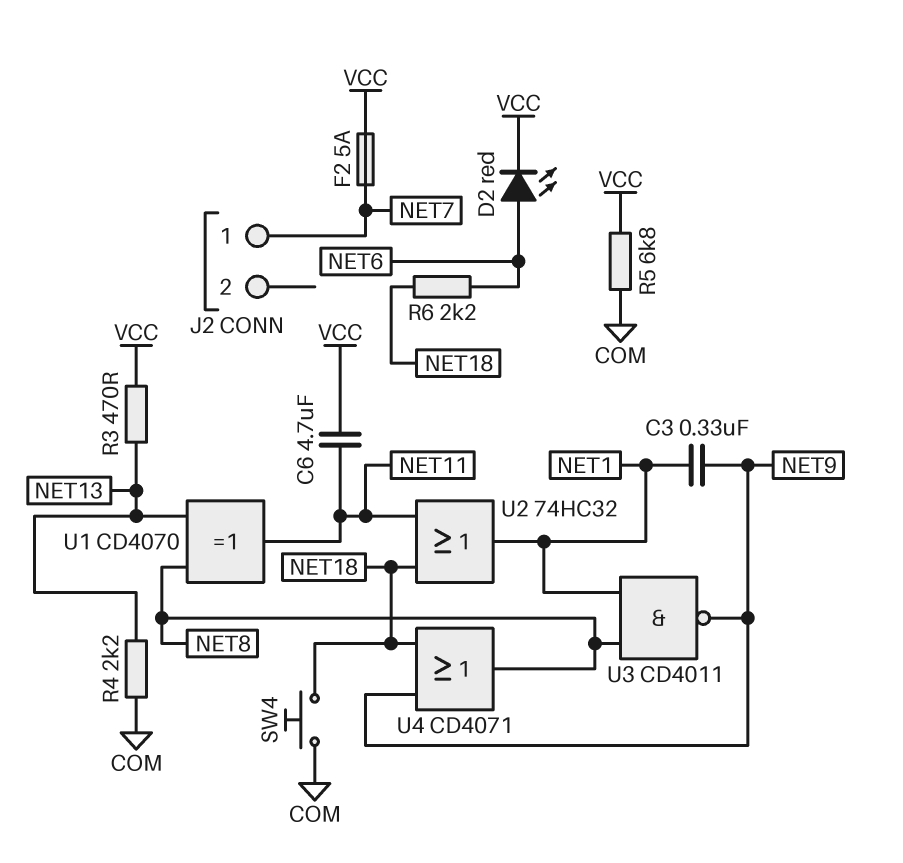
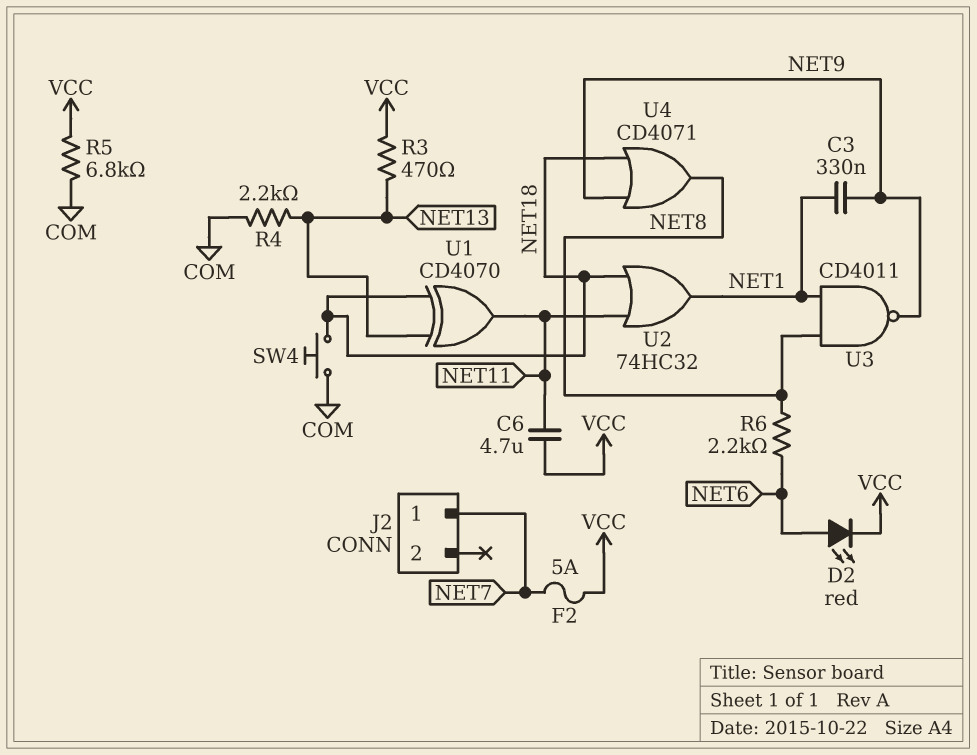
R6: 2.2k (NET6, NET18) -> 2.2k (NET6, NET8)
U1: XOR CD4070 (in NET8, in NET13, out NET11) -> XOR CD4070 (in NET13, in NET18, out NET11)

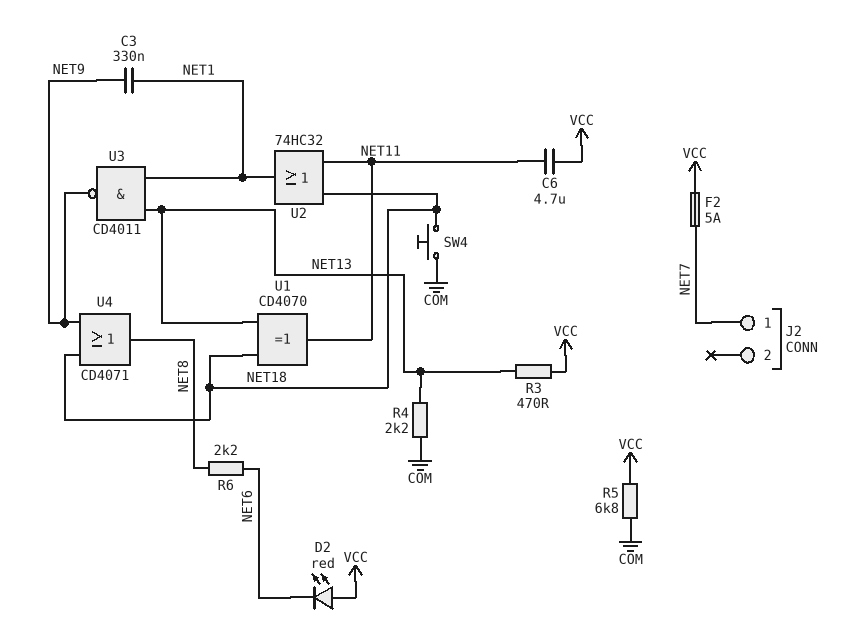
D2: LED red (A NET6, K VCC) -> LED red (A VCC, K NET6)
U3: NAND CD4011 (in NET1, in NET8, out NET9) -> NAND CD4011 (in NET1, in NET13, out NET9)

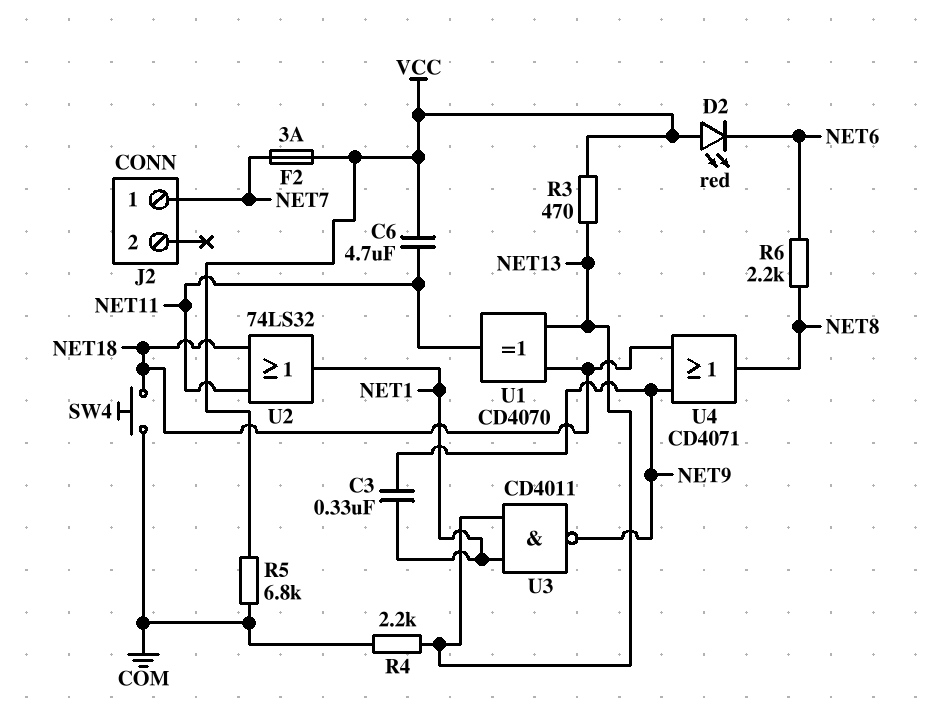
F2: 5A (NET7, VCC) -> 3A (NET7, VCC)
U2: OR 74HC32 (in NET11, in NET18, out NET1) -> OR 74LS32 (in NET11, in NET18, out NET1)

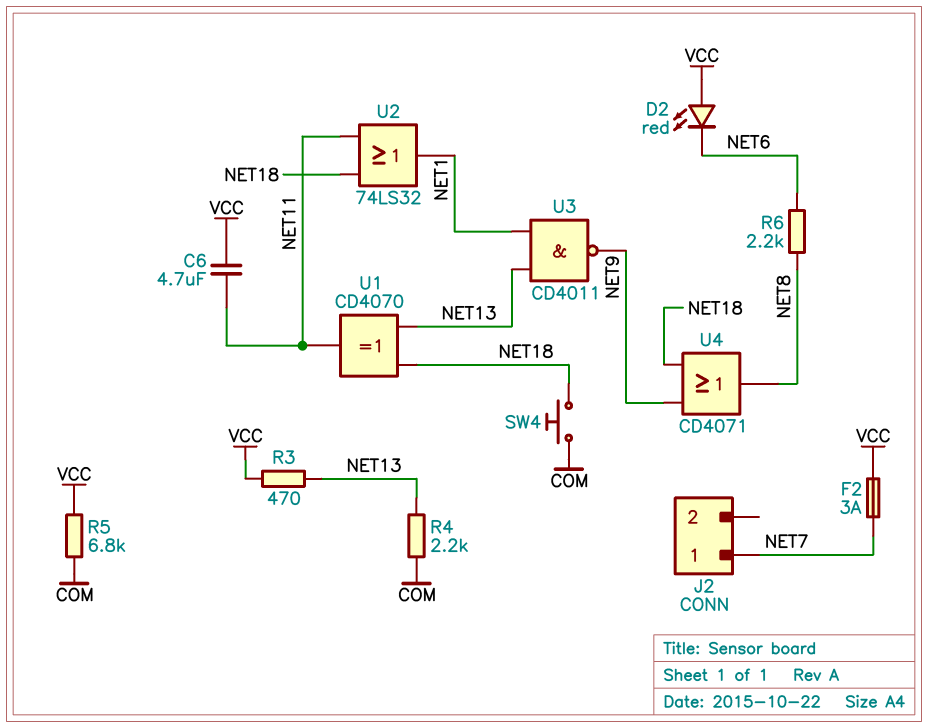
C3: 330nF (NET1, NET9) -> none

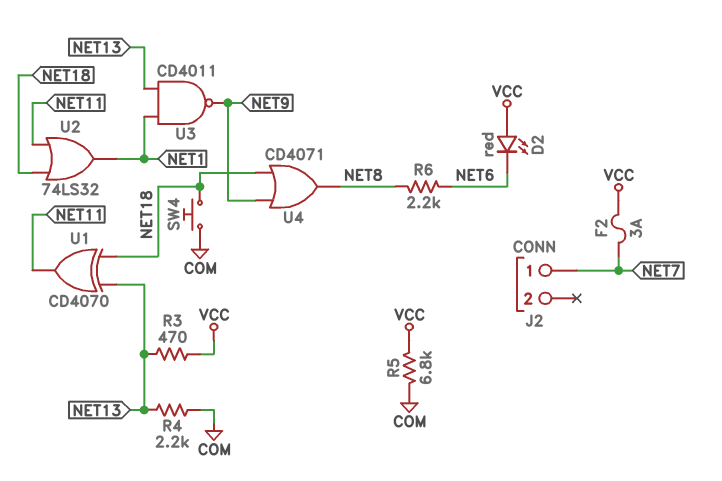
C6: 4.7uF (NET11, VCC) -> none

